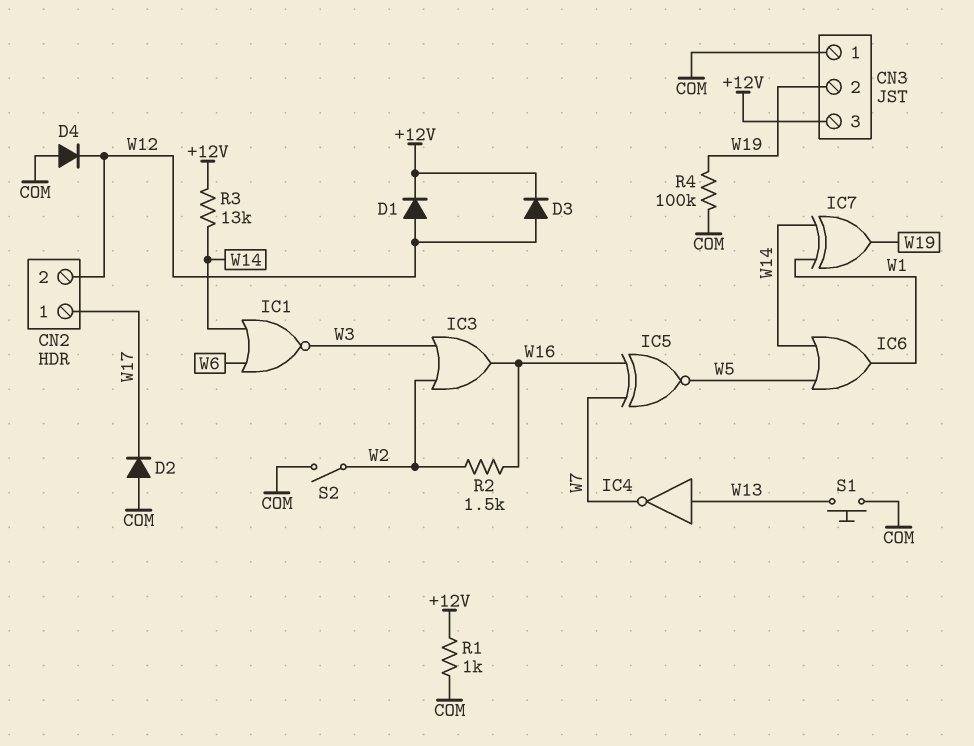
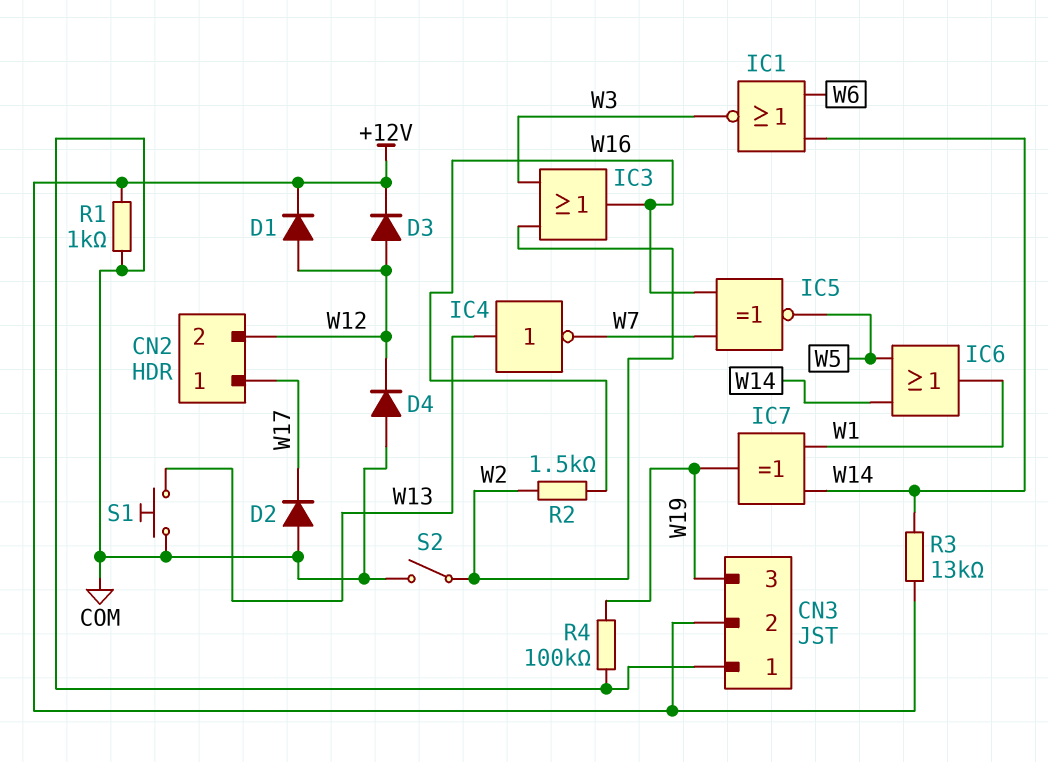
CN3 pin 2: W19 -> +12V
CN3 pin 3: +12V -> W19

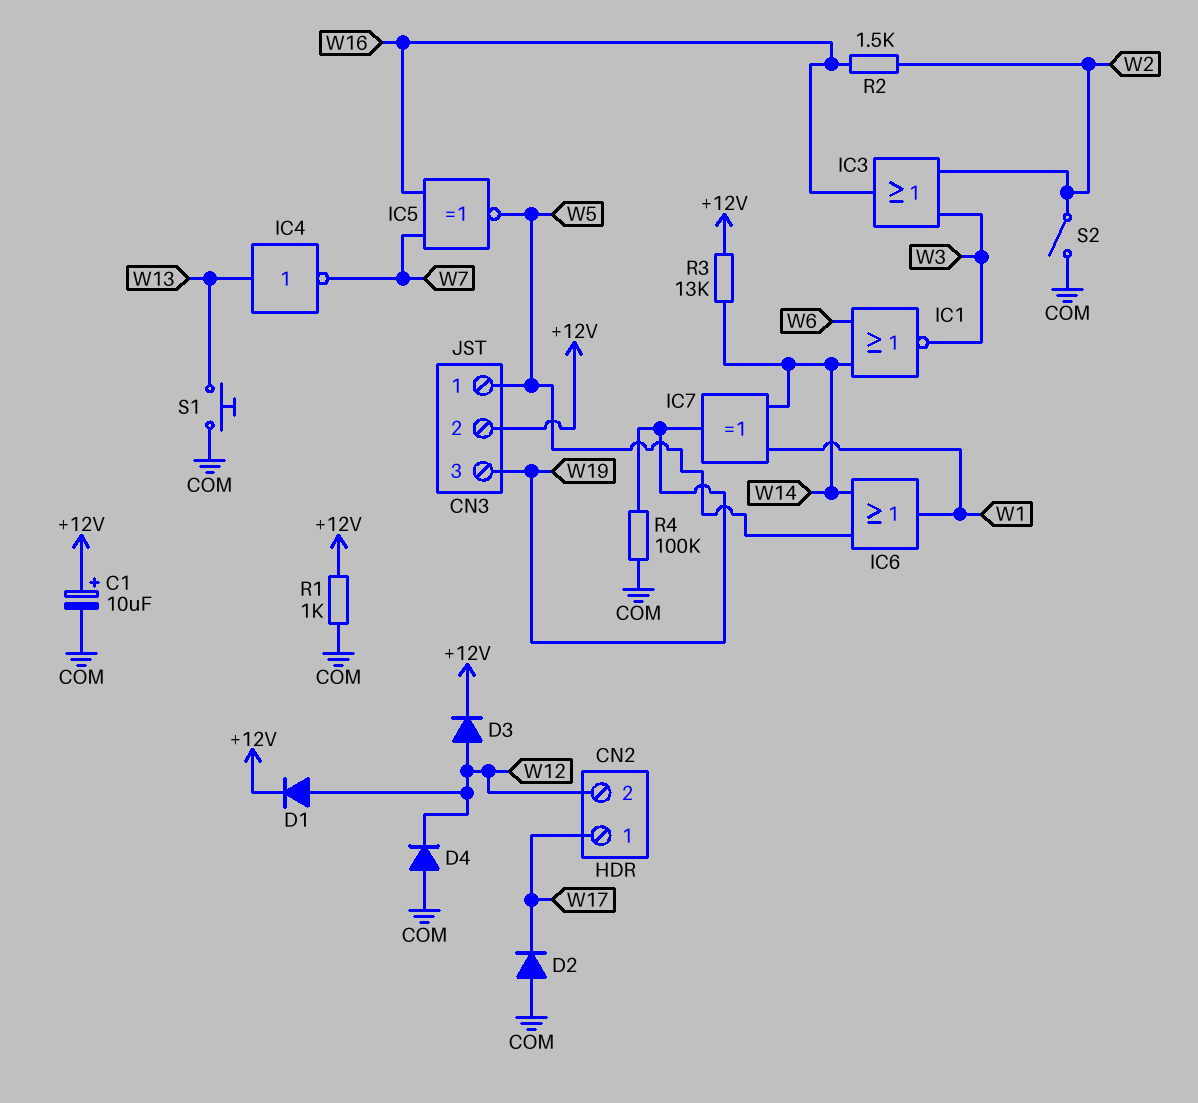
C1: none -> 10uF (plus +12V, minus COM)
CN3 pin 1: COM -> W5

